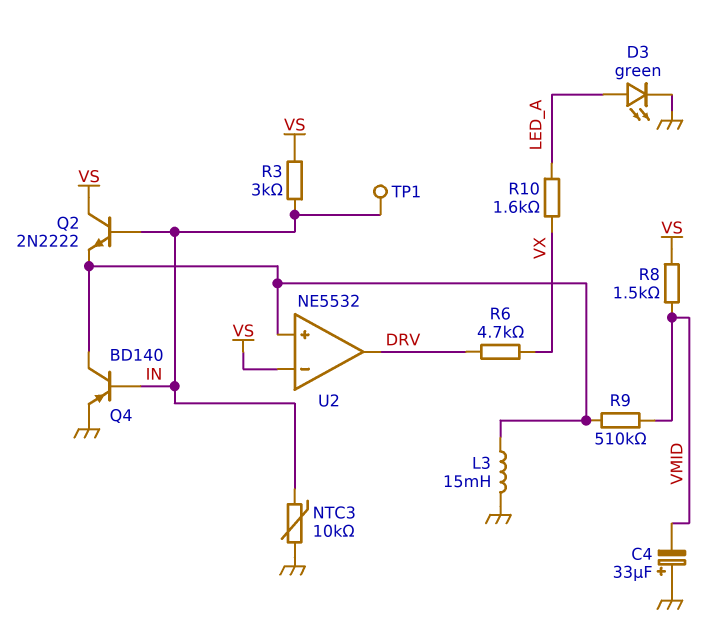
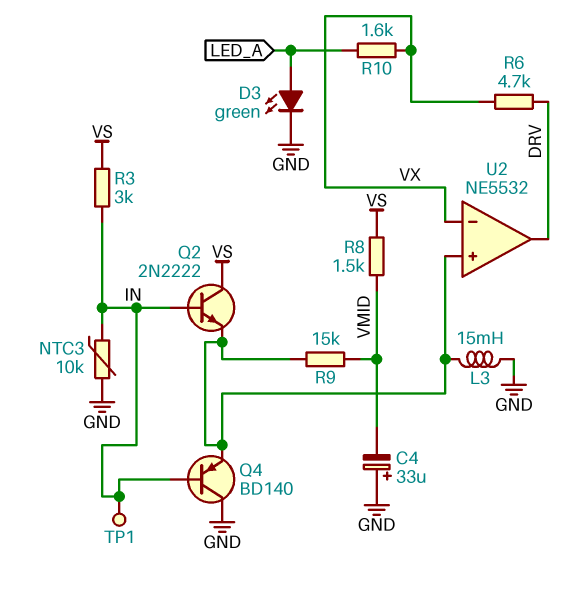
Q4: PNP BD140 (B IN, C U2/in+, E GND) -> PNP BD140 (B IN, C GND, E U2/in+)
R9: 510k (U2/in+, VMID) -> 15k (U2/in+, VMID)
U2 pin in-: VS -> VX

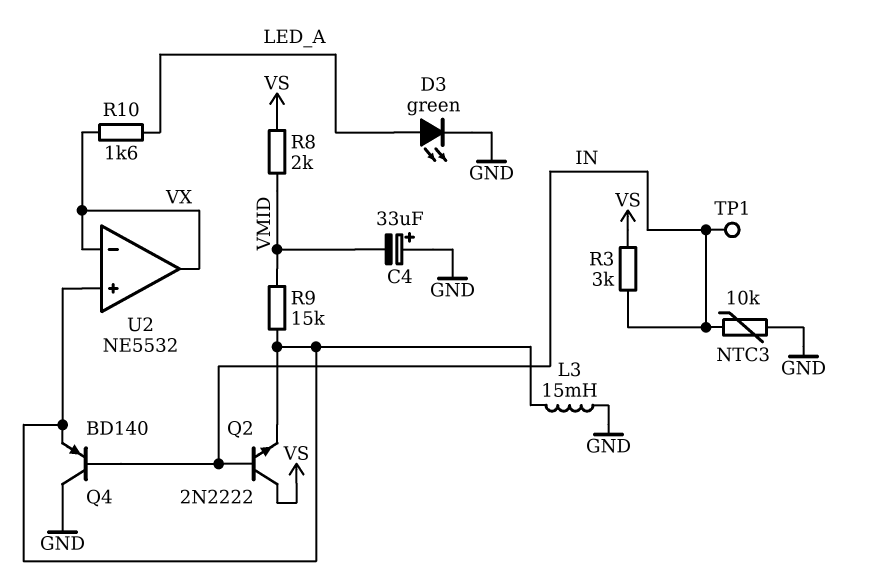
R6: 4.7k (DRV, VX) -> none
R8: 1.5k (VMID, VS) -> 2k (VMID, VS)
U2 pin out: DRV -> VX

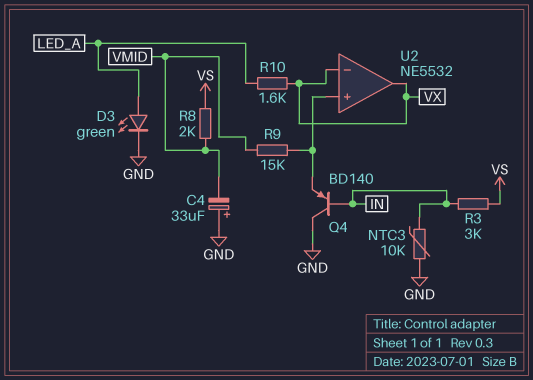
L3: 15mH (GND, U2/in+) -> none
Q2: NPN 2N2222 (B IN, C VS, E U2/in+) -> none
TP1: test point (IN) -> none

